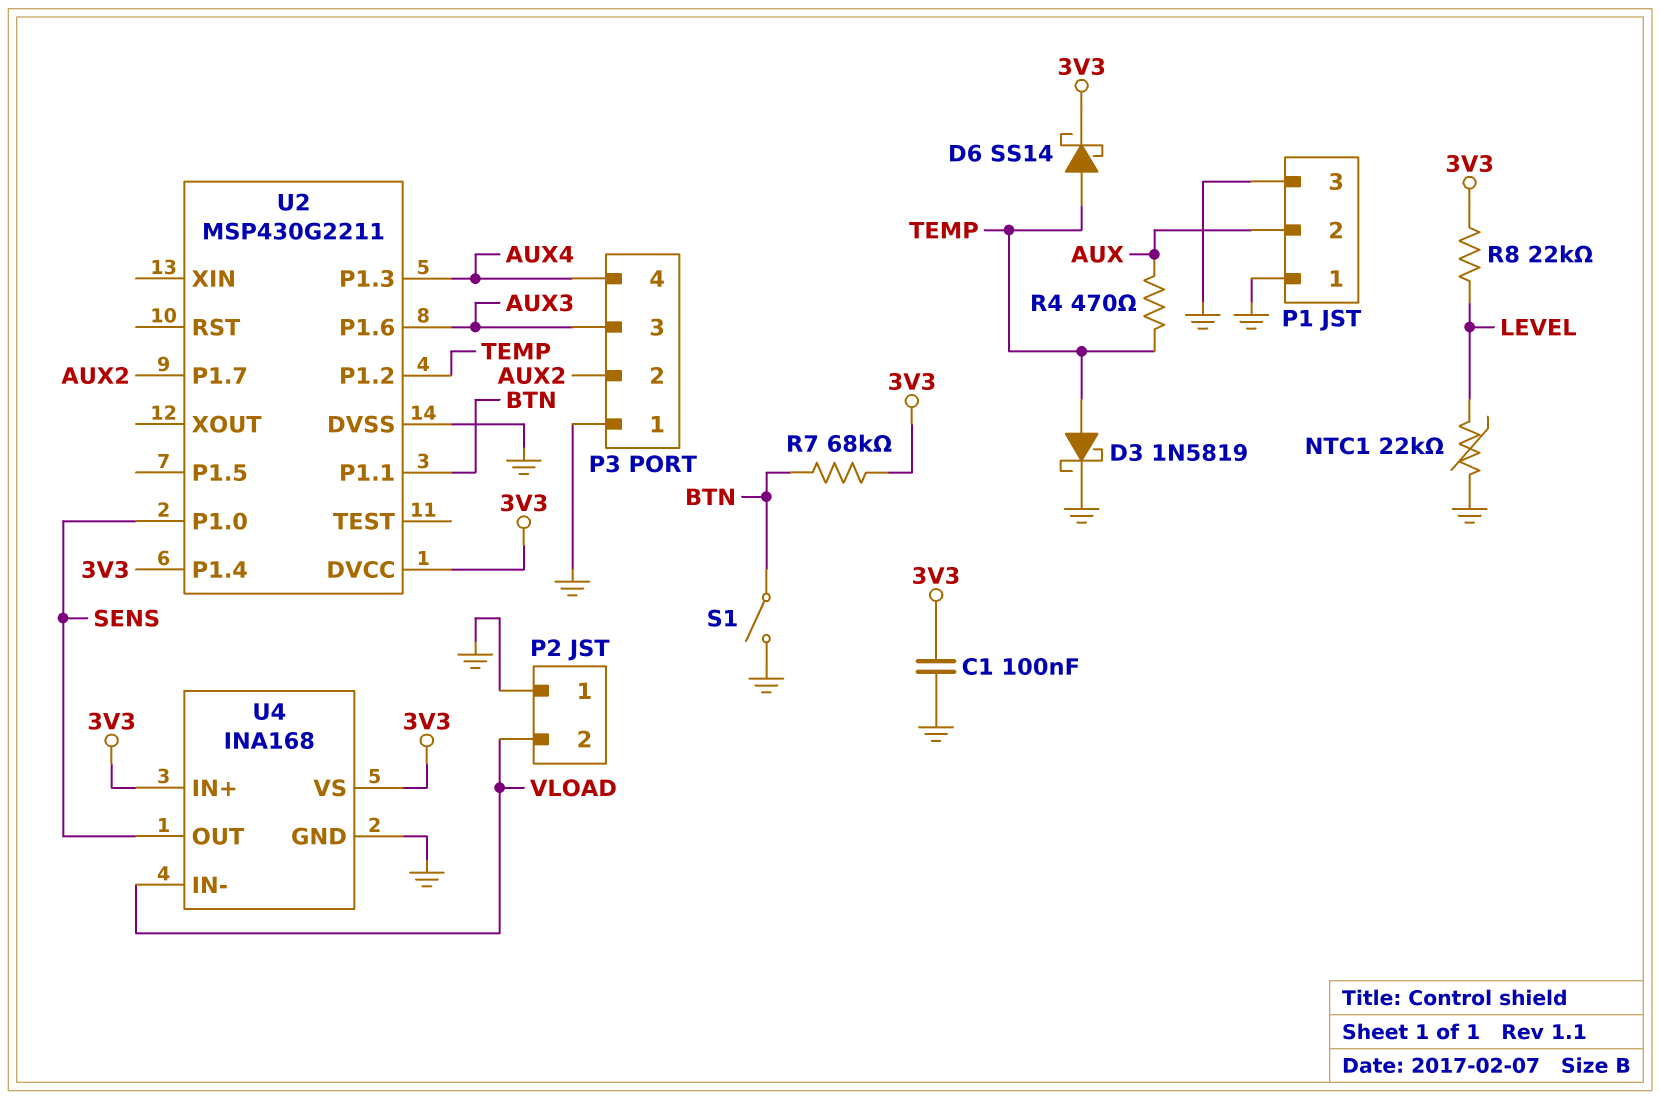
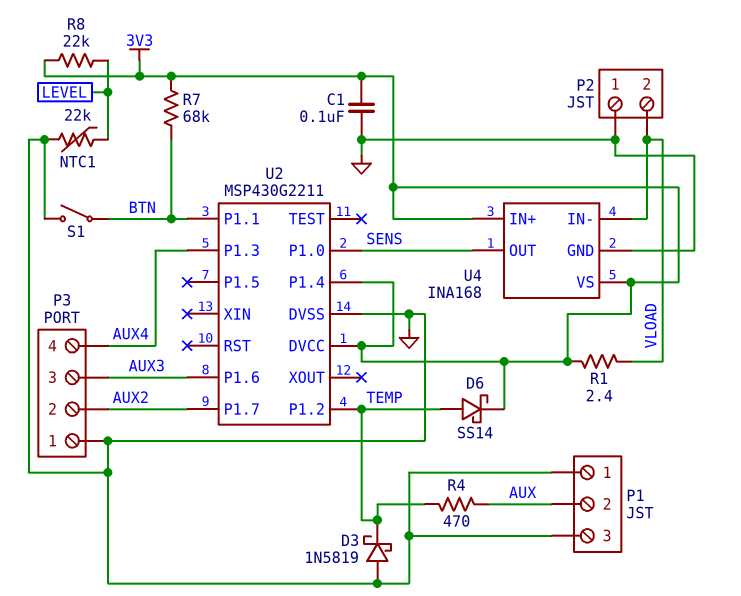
D3: schottky 1N5819 (A TEMP, K GND) -> schottky 1N5819 (A GND, K TEMP)
R1: none -> 2.4 (3V3, VLOAD)

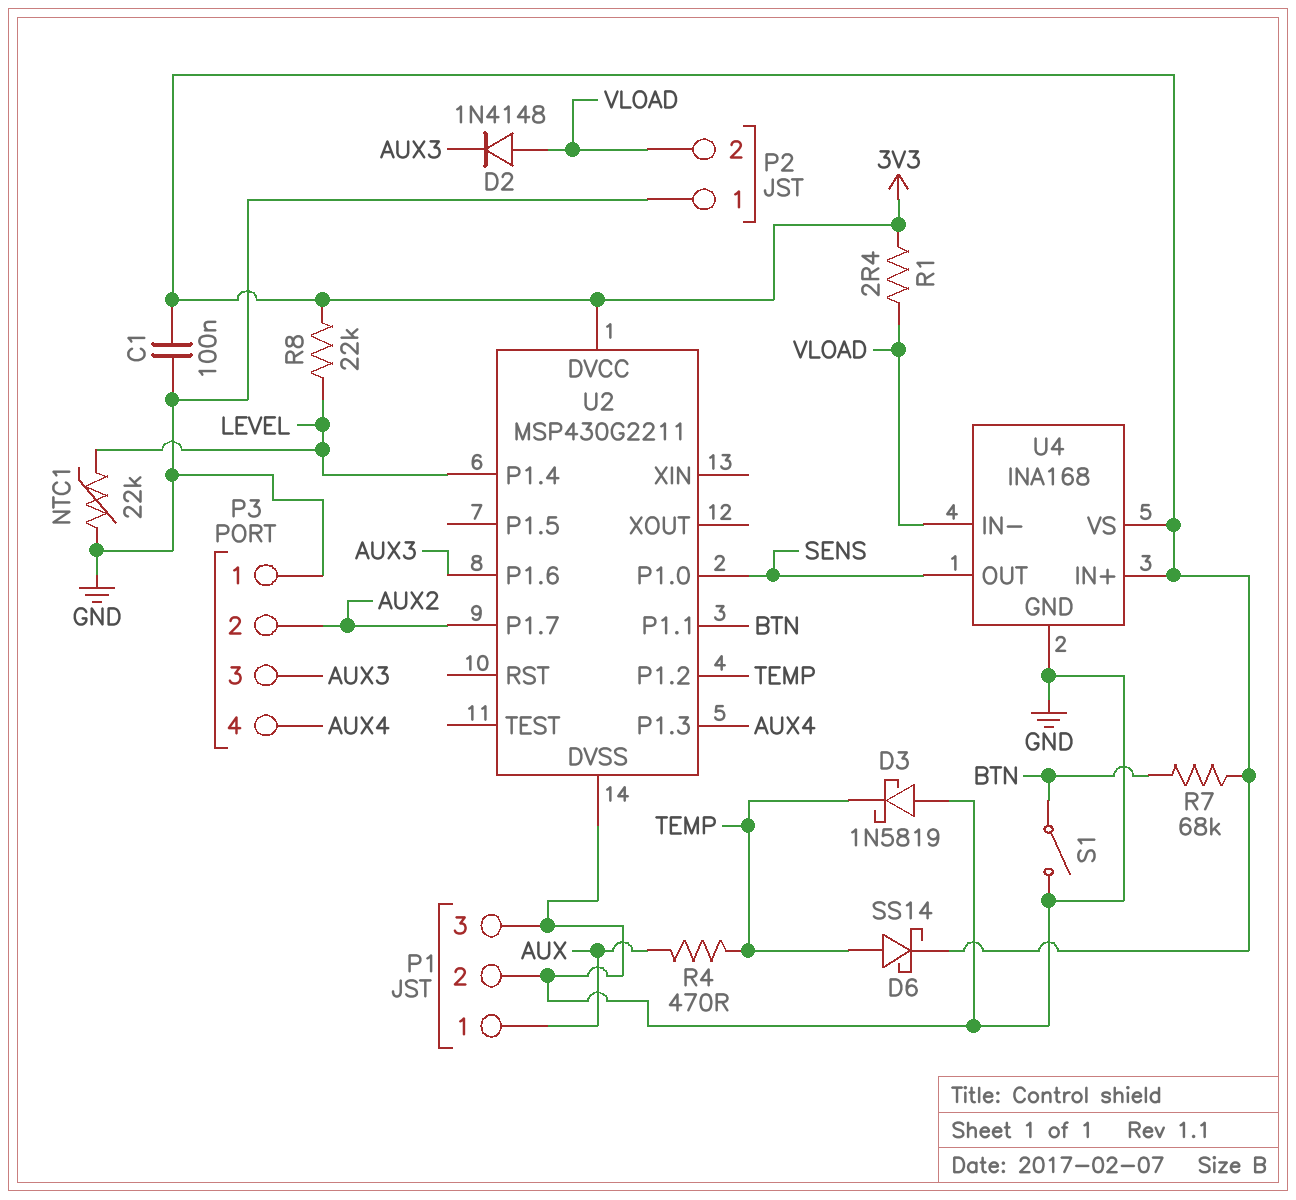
D2: none -> diode 1N4148 (A VLOAD, K AUX3)
P1 pin 1: GND -> AUX
P1 pin 2: AUX -> GND
U2 pin P1.4: 3V3 -> LEVEL

